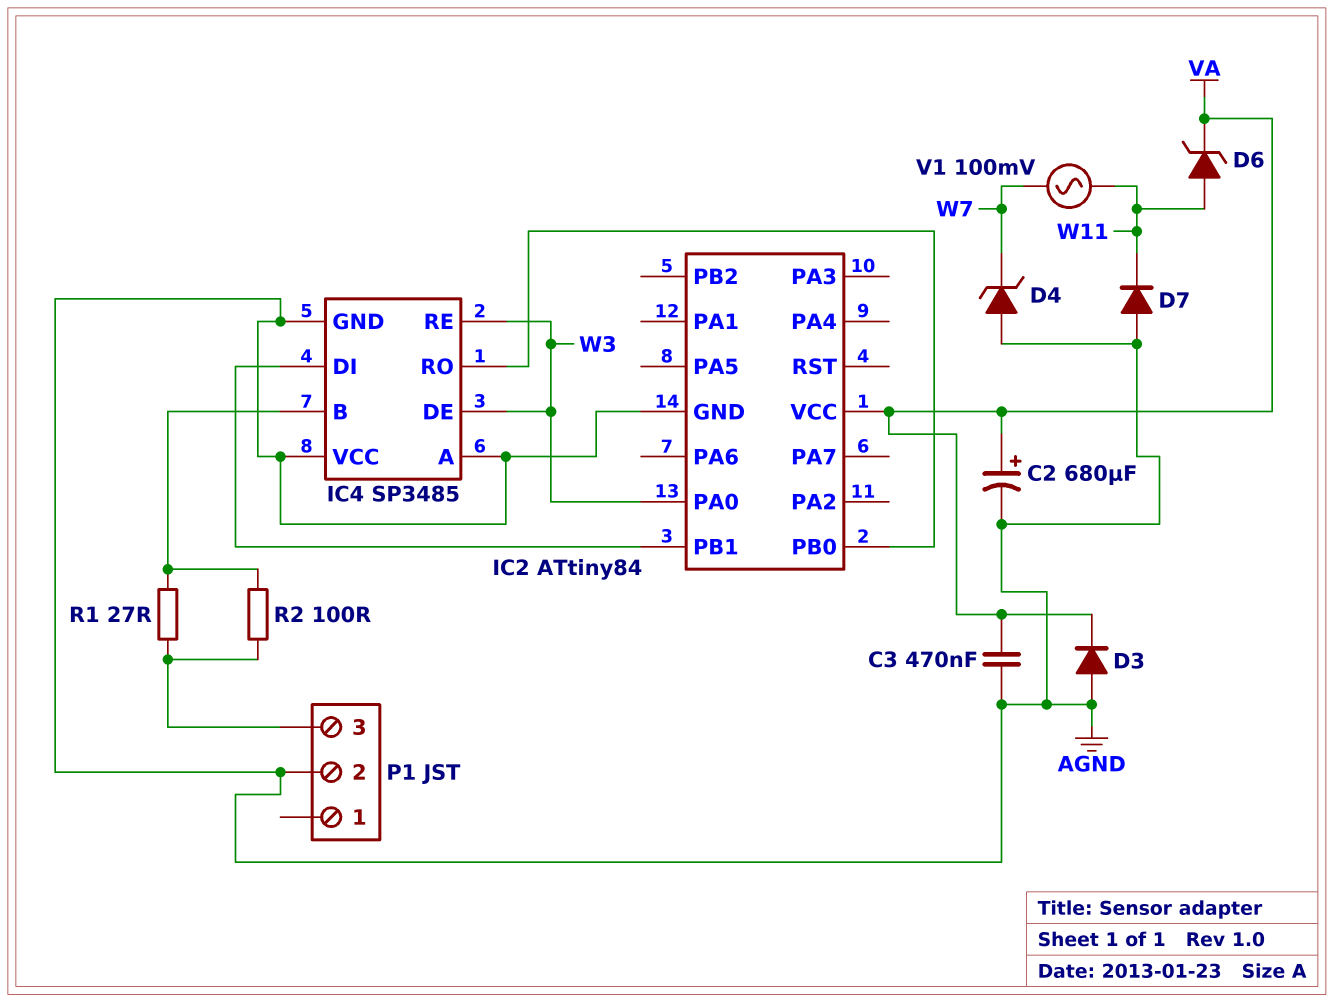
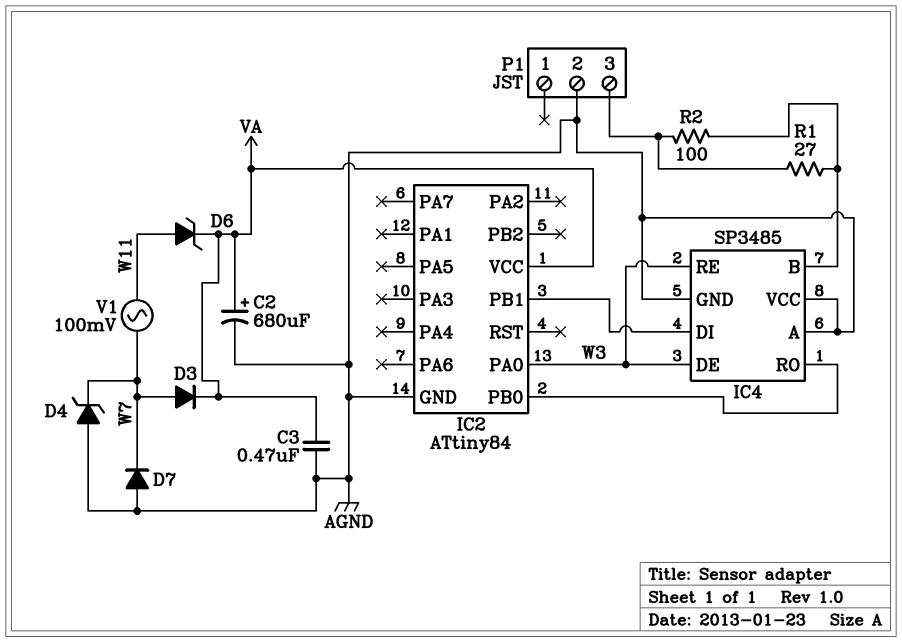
D3: diode (A AGND, K VA) -> diode (A W7, K VA)
D7: diode (A AGND, K W11) -> diode (A AGND, K W7)

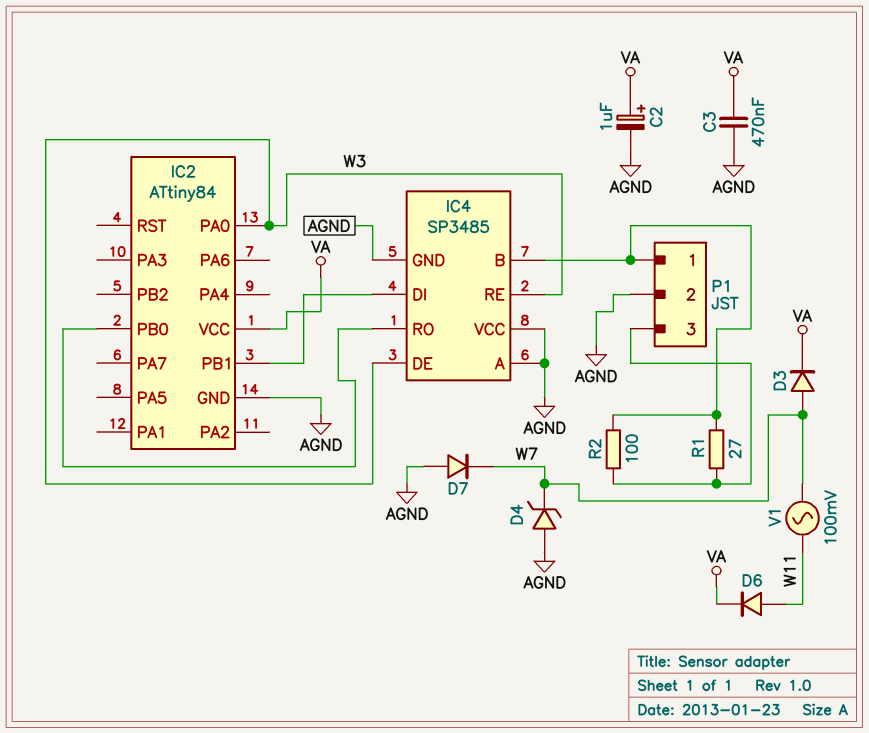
C2: 680uF (plus VA, minus AGND) -> 1uF (plus VA, minus AGND)
D6: zener (A W11, K VA) -> diode (A W11, K VA)
P1 pin 1: none -> IC4/B

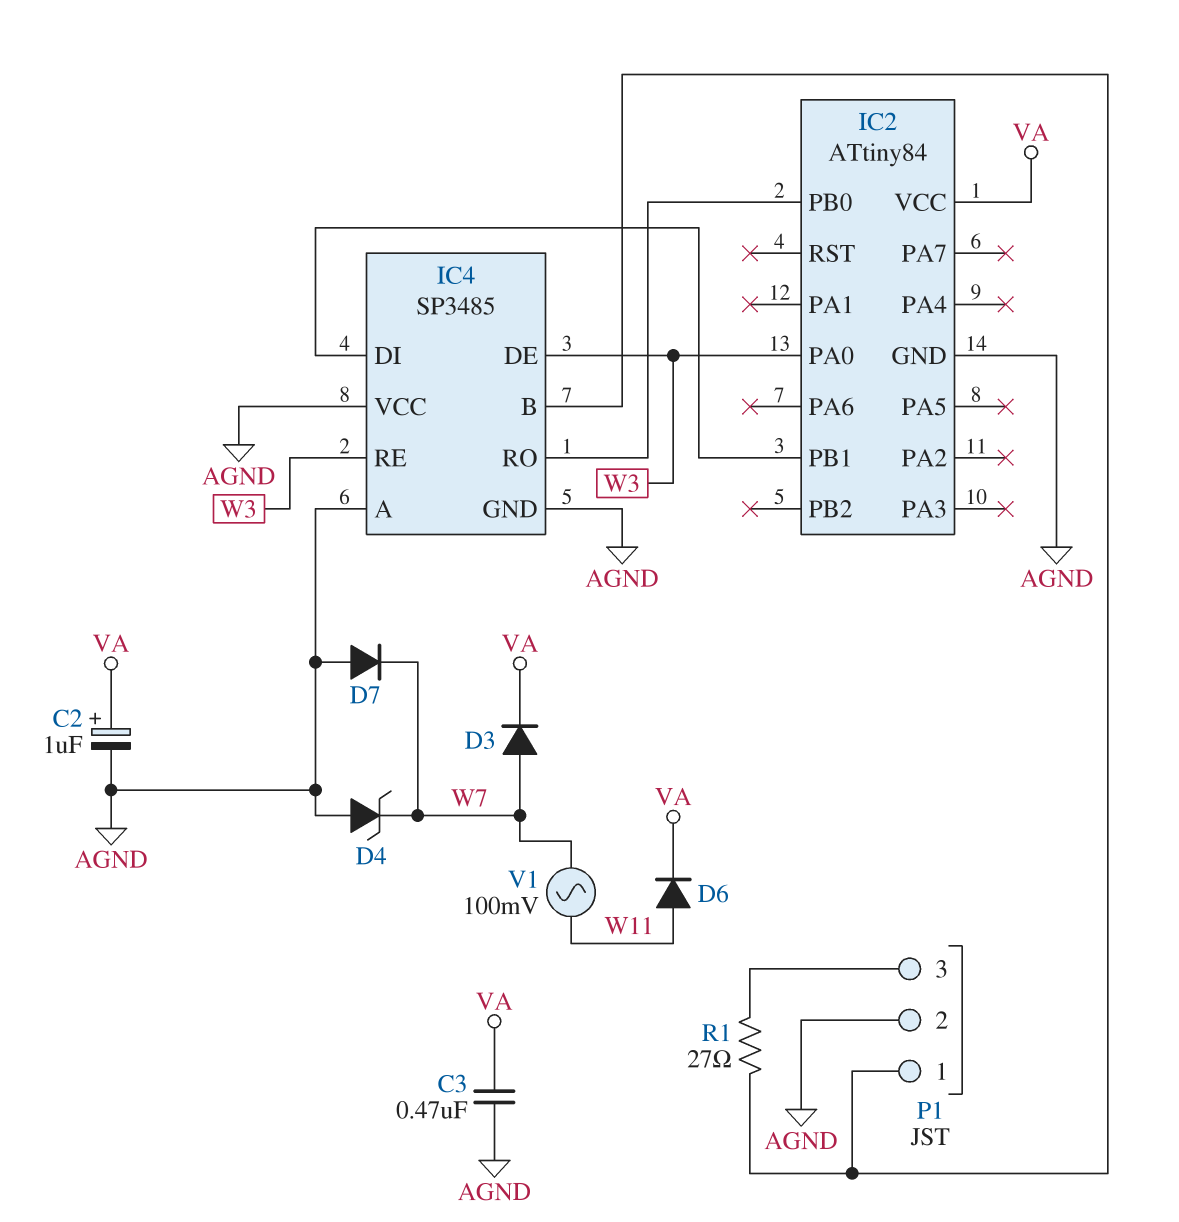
R2: 100 (IC4/B, P1/3) -> none

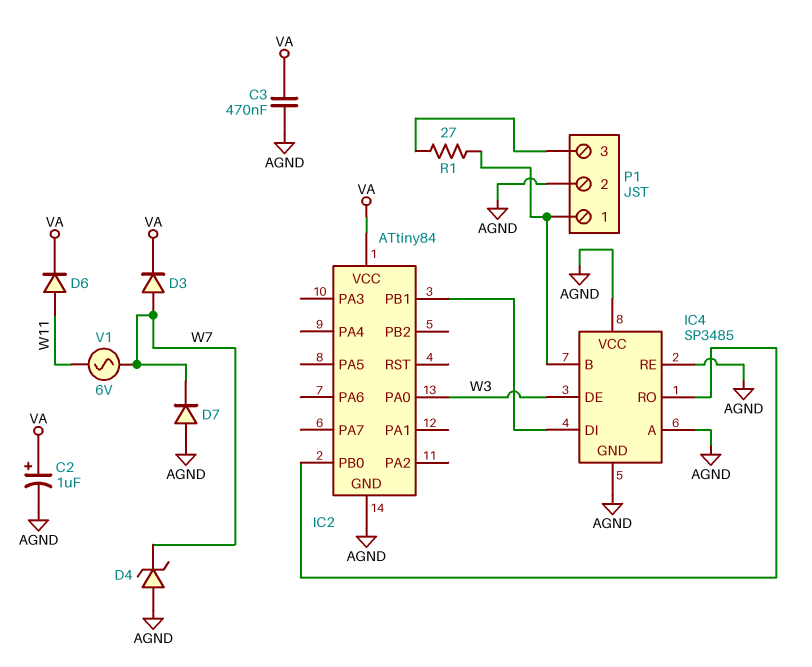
IC4 pin RE: W3 -> AGND
V1: AC 100mV (W7, W11) -> AC 6V (W7, W11)

